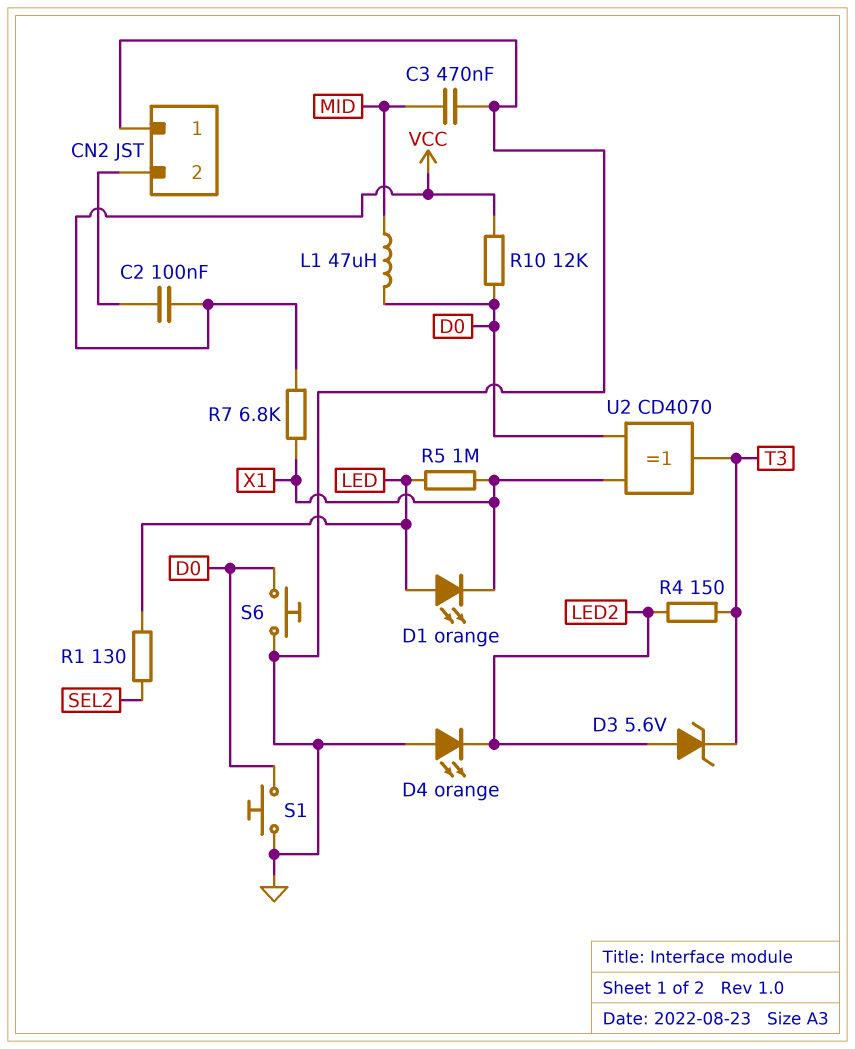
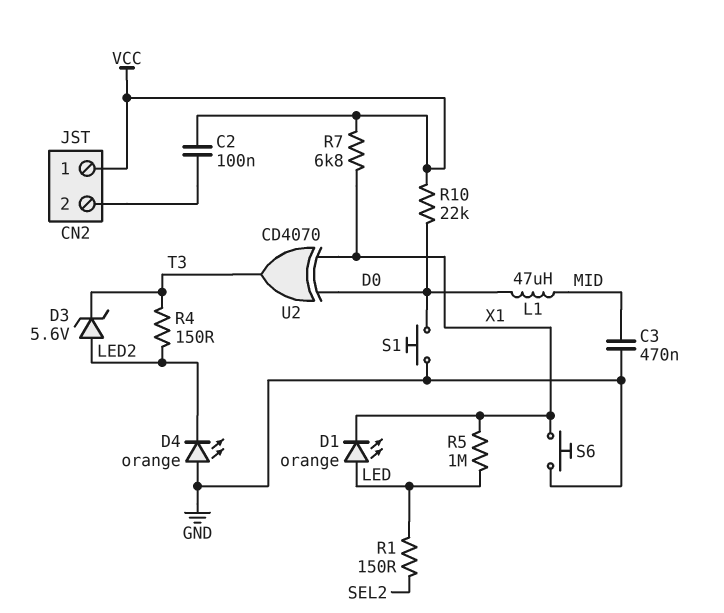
CN2 pin 1: GND -> VCC
R1: 130 (LED, SEL2) -> 150 (LED, SEL2)
R10: 12k (D0, VCC) -> 22k (D0, VCC)
S6: button (D0, GND) -> button (GND, X1)

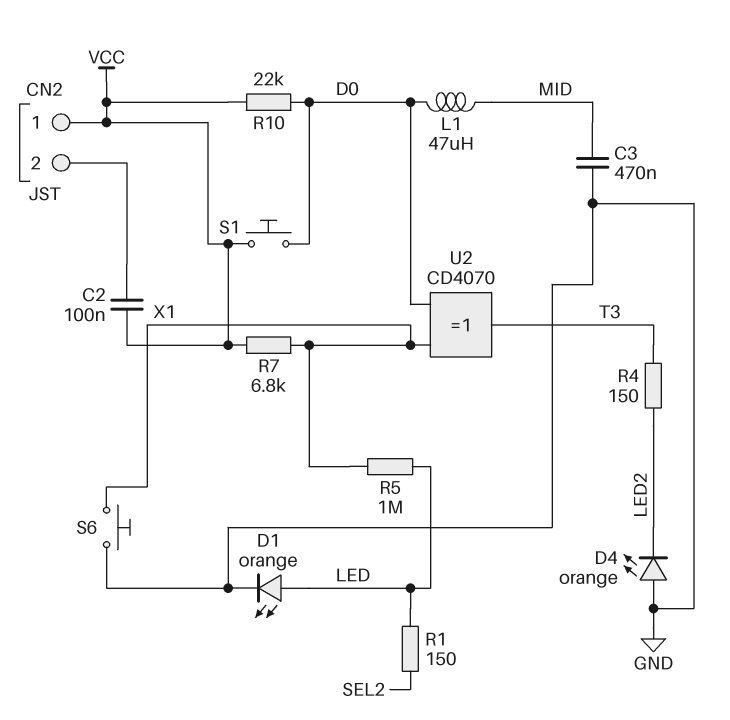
D1: LED orange (A LED, K X1) -> LED orange (A LED, K GND)
D3: zener 5.6V (A LED2, K T3) -> none
S1: button (D0, GND) -> button (D0, VCC)

